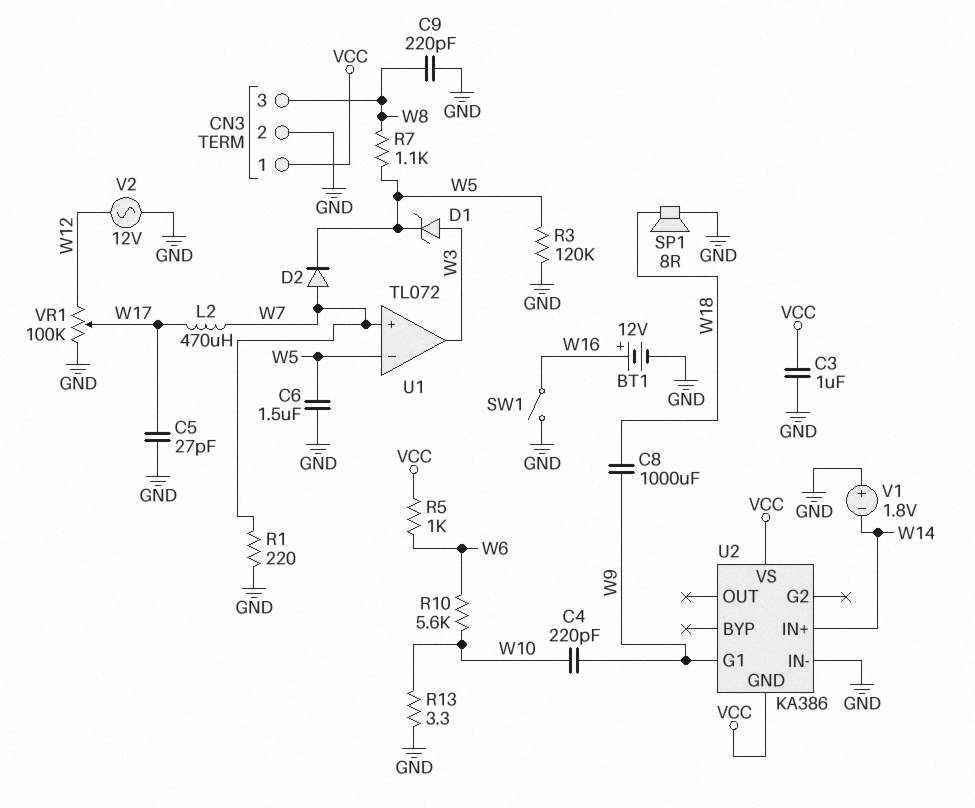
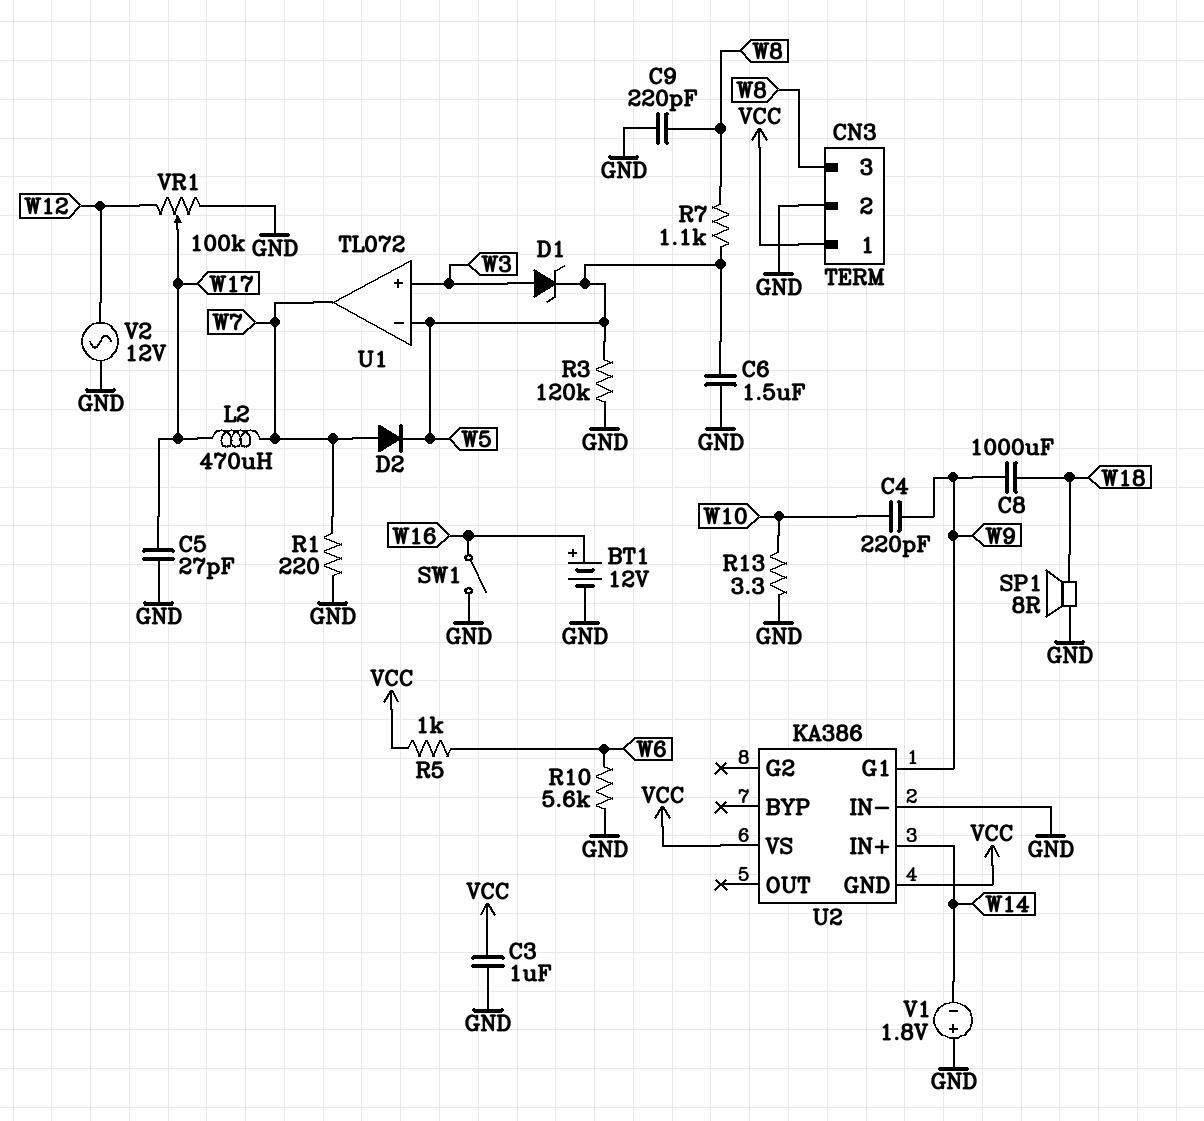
R10: 5.6k (W6, W10) -> 5.6k (GND, W6)
U1 pin in+: W7 -> W3
U1 pin out: W3 -> W7

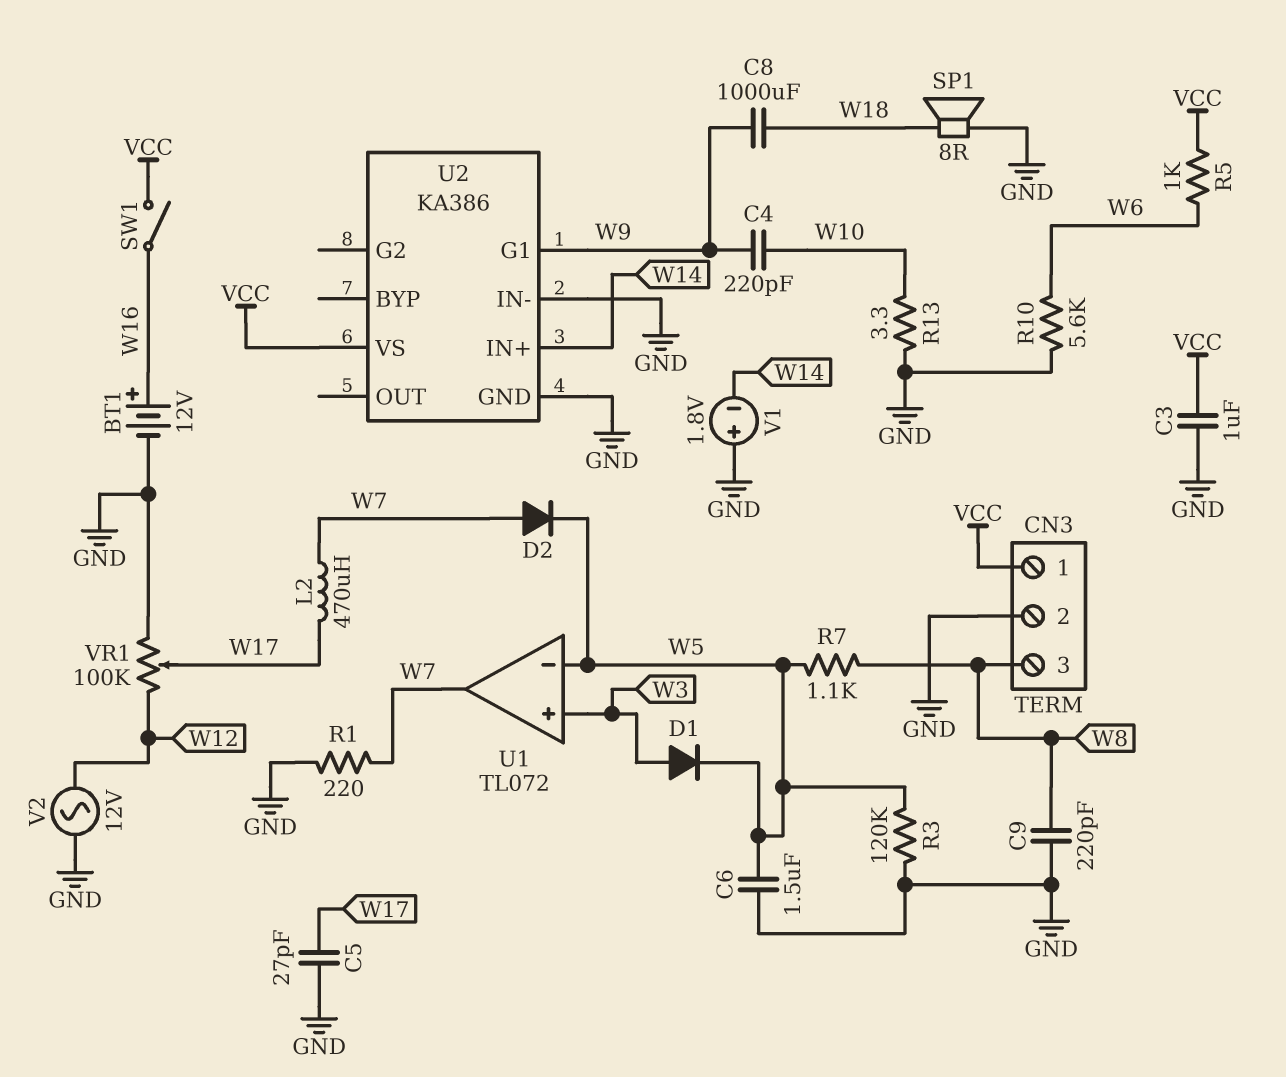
D1: zener (A W3, K W5) -> diode (A W3, K W5)
SW1: switch (GND, W16) -> switch (VCC, W16)
U2 pin GND: VCC -> GND

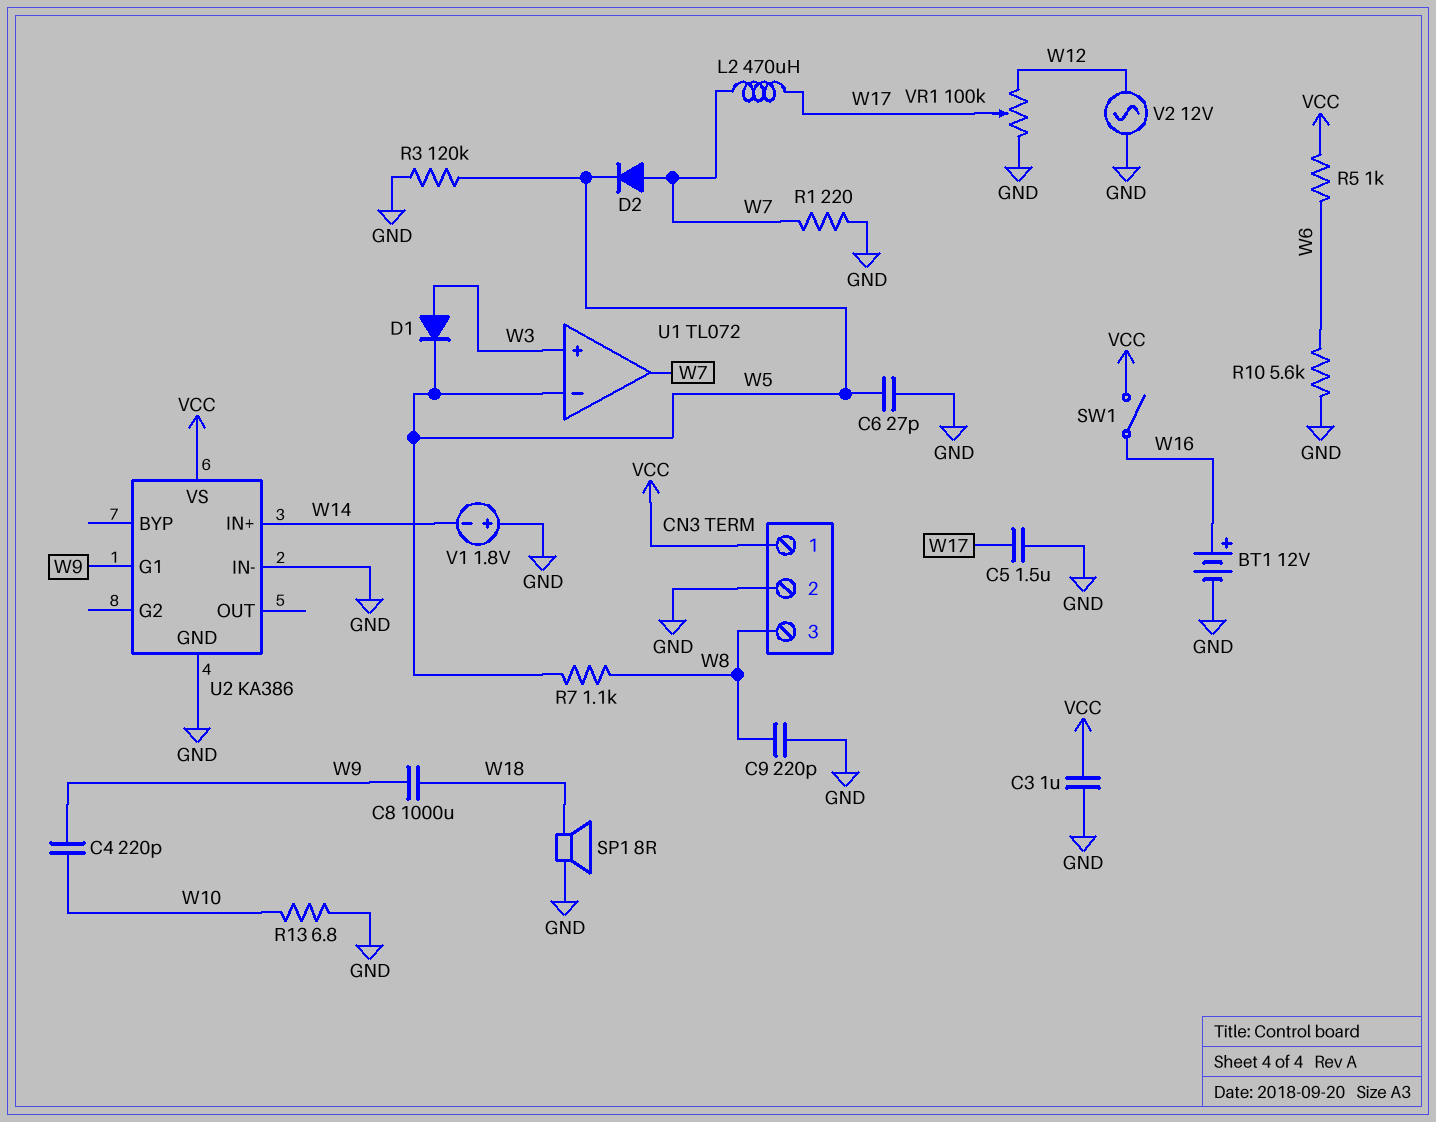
C5: 27pF (GND, W17) -> 1.5uF (GND, W17)
C6: 1.5uF (GND, W5) -> 27pF (GND, W5)
R13: 3.3 (GND, W10) -> 6.8 (GND, W10)

